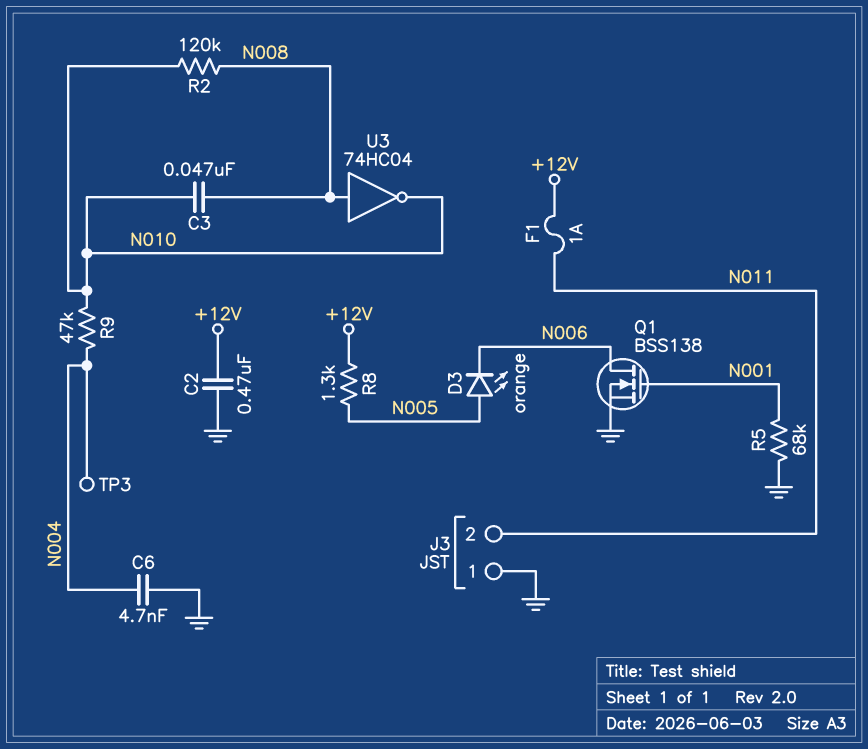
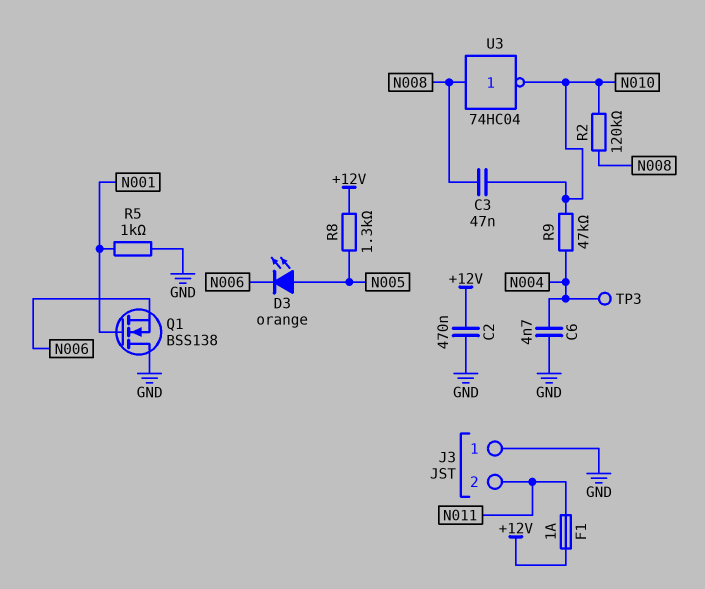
Q1: NMOS BSS138 (G N001, D N006, S GND) -> NMOS BSS138 (G N001, D GND, S N006)
R5: 68k (GND, N001) -> 1k (GND, N001)

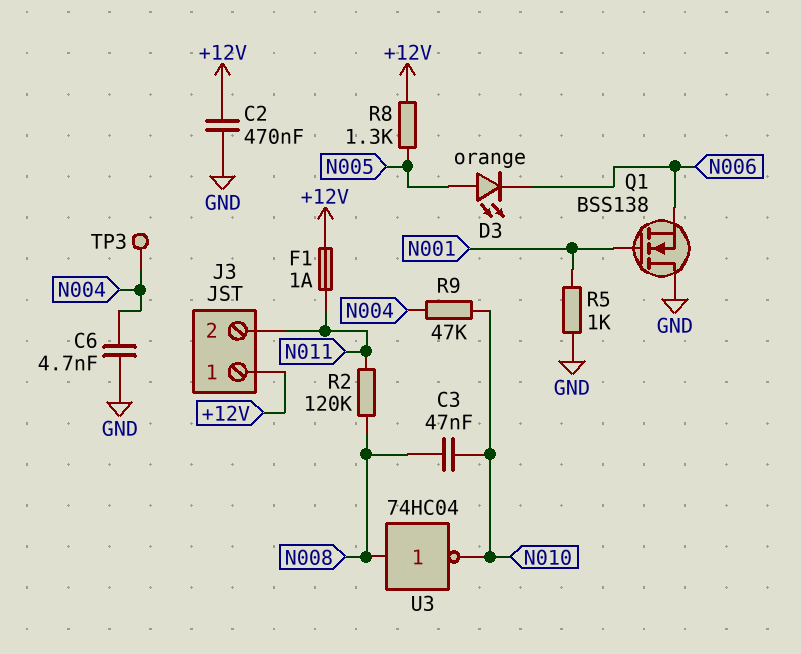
J3 pin 1: GND -> +12V
R2: 120k (N008, N010) -> 120k (N008, N011)

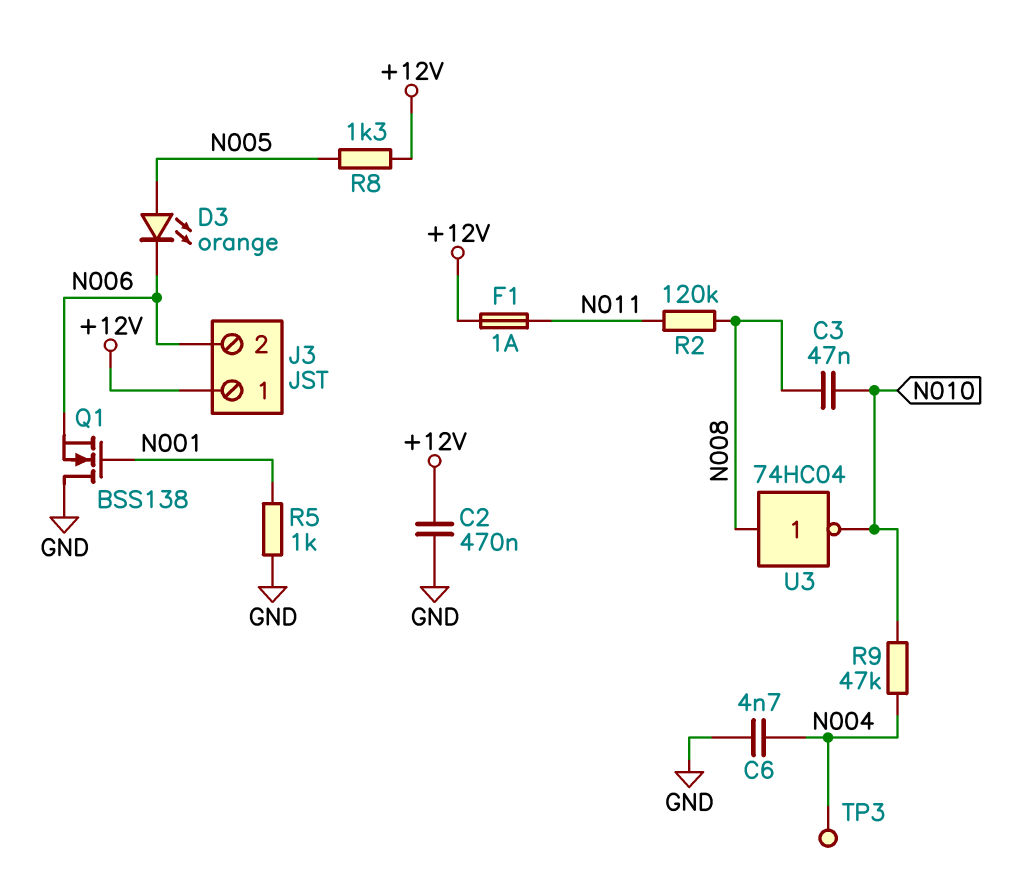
J3 pin 2: N011 -> N006

